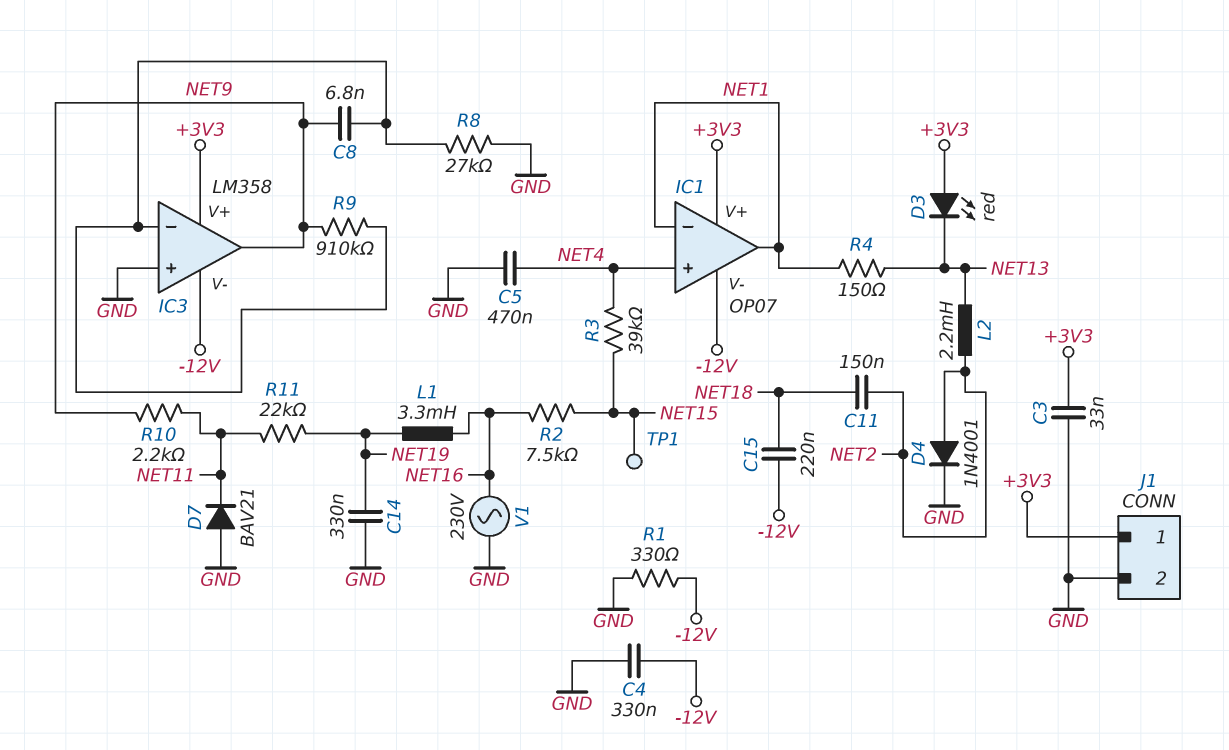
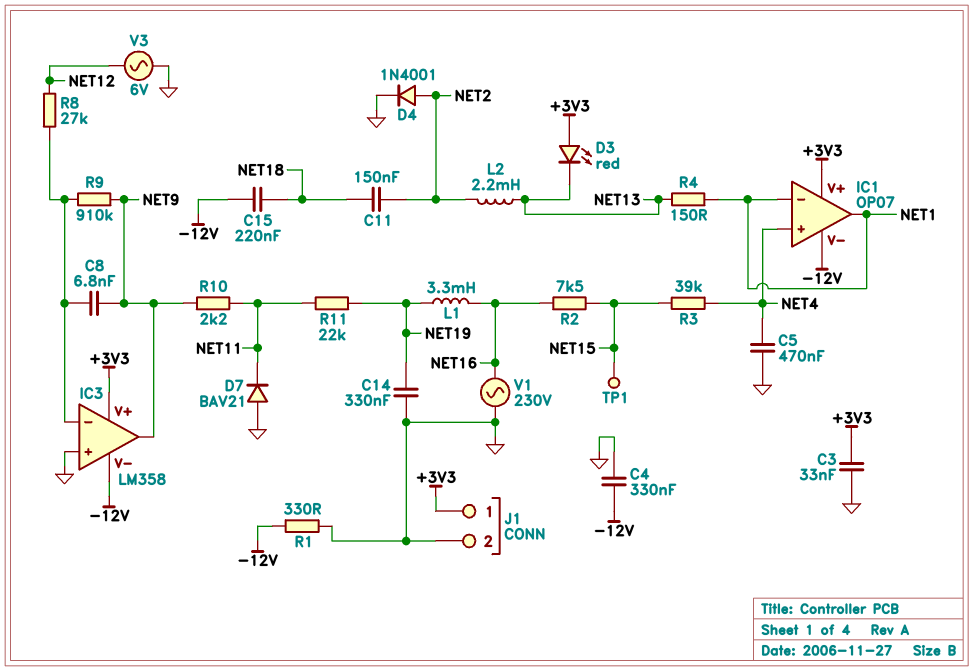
R8: 27k (GND, IC3/in-) -> 27k (IC3/in-, NET12)
V3: none -> AC 6V (GND, NET12)

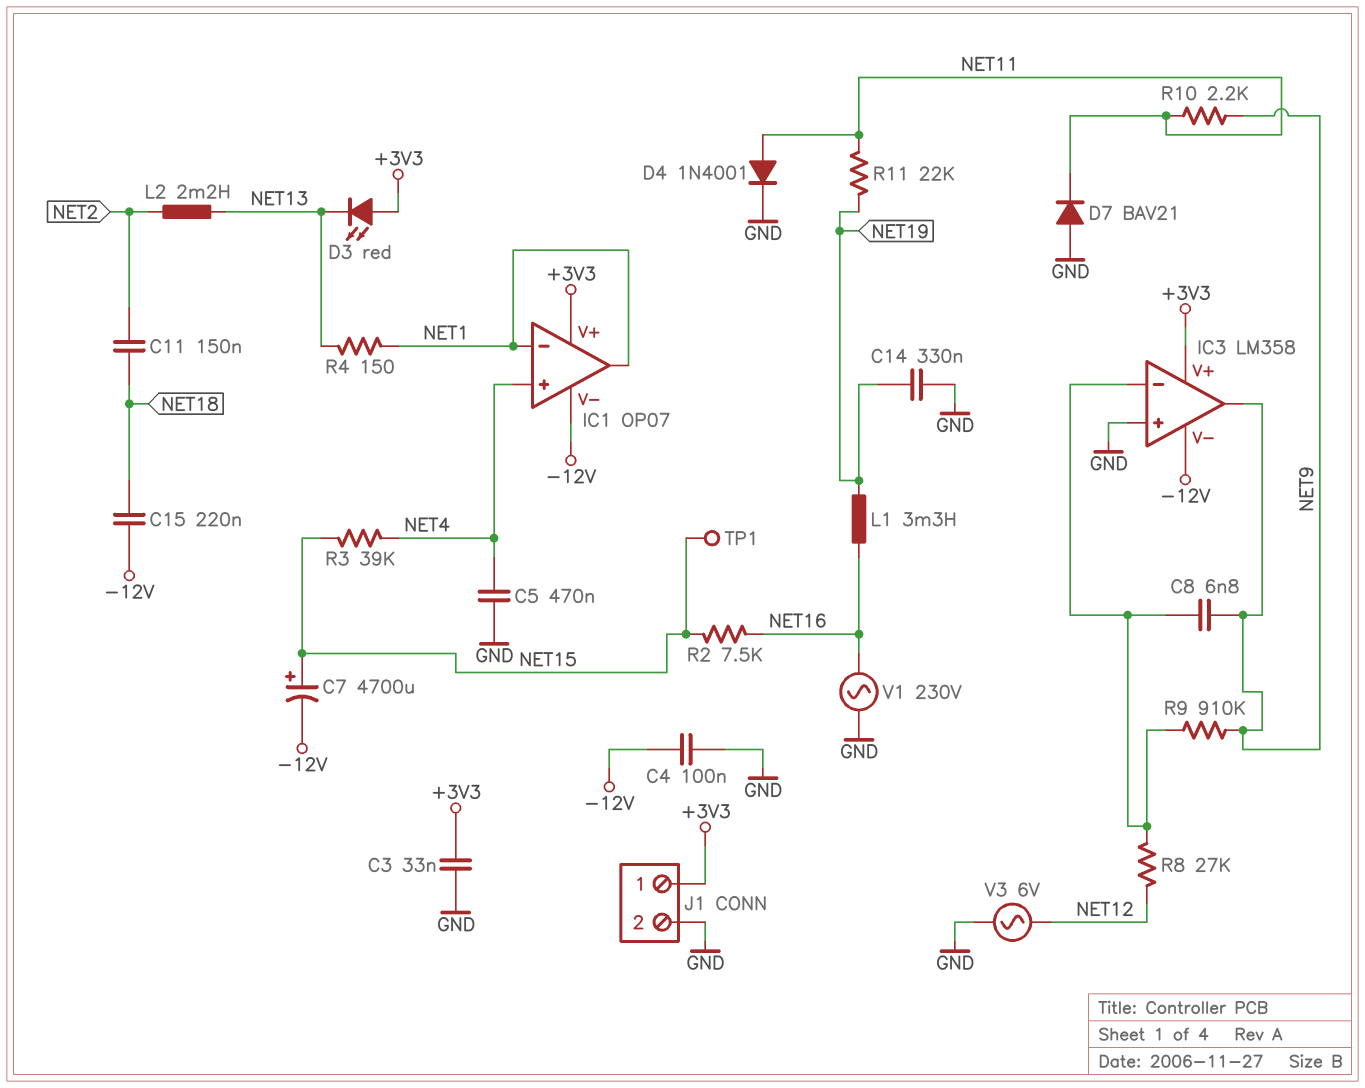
C4: 330nF (-12V, GND) -> 100nF (-12V, GND)
C7: none -> 4700uF (plus NET15, minus -12V)
D4: diode 1N4001 (A NET2, K GND) -> diode 1N4001 (A NET11, K GND)
R1: 330 (-12V, GND) -> none

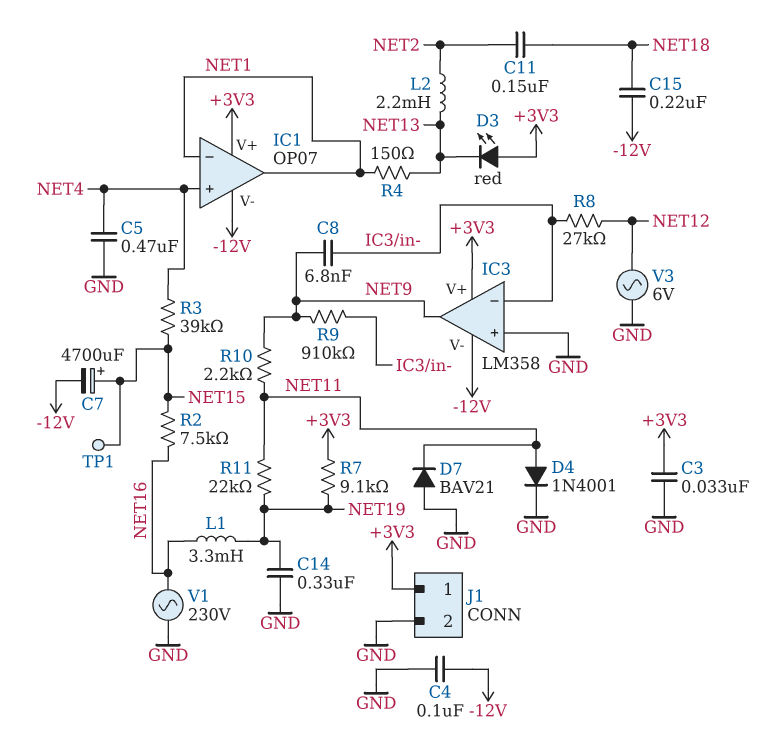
R7: none -> 9.1k (+3V3, NET19)

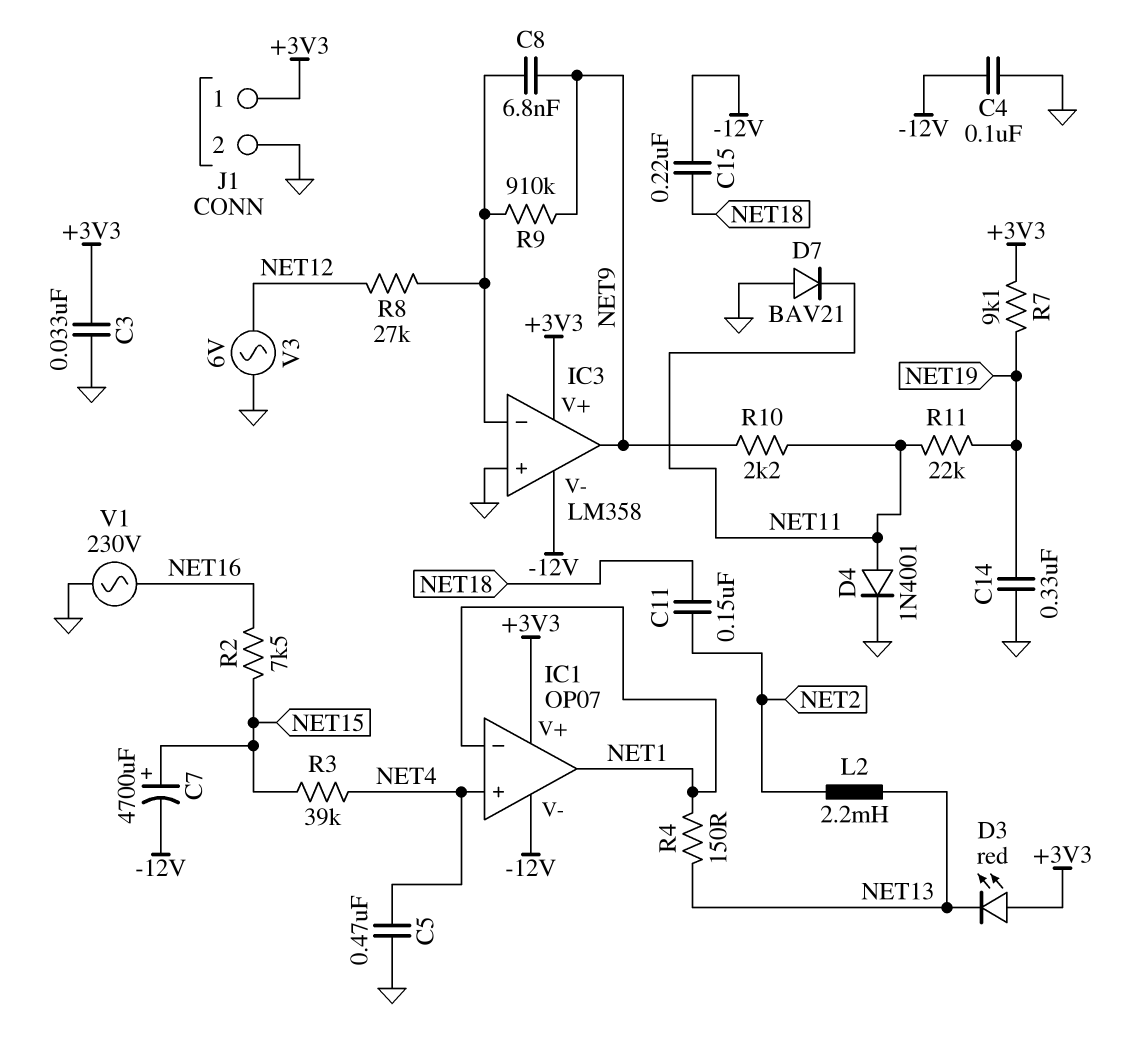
L1: 3.3mH (NET16, NET19) -> none
TP1: test point (NET15) -> none

